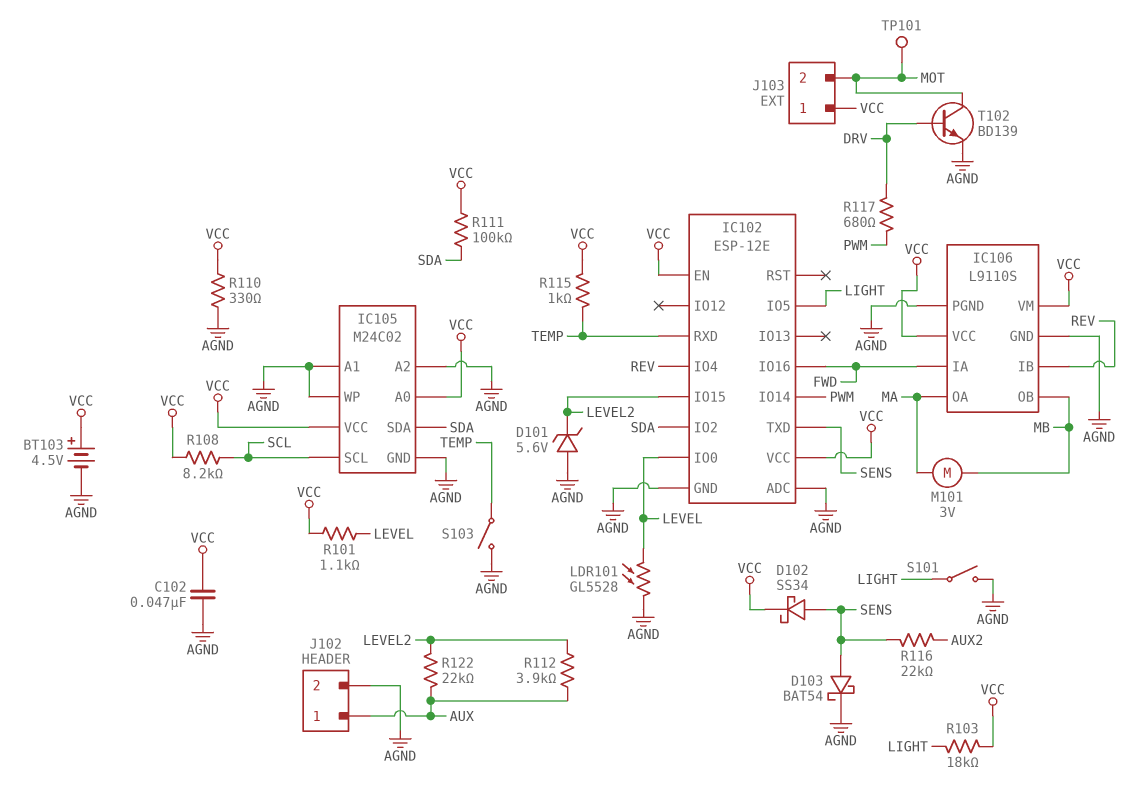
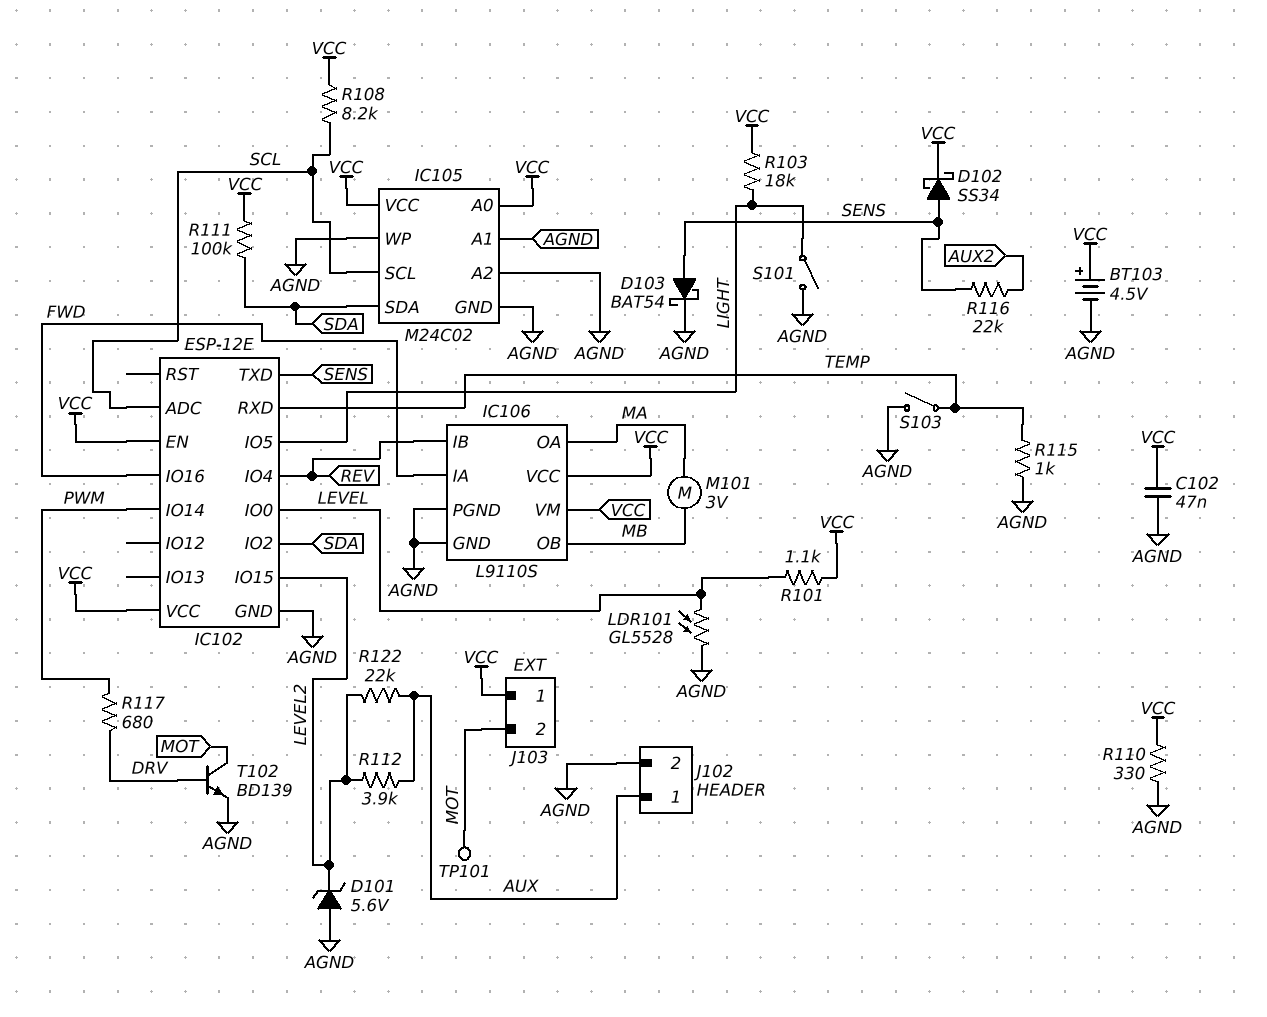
IC102 pin ADC: AGND -> SCL
R115: 1k (TEMP, VCC) -> 1k (AGND, TEMP)

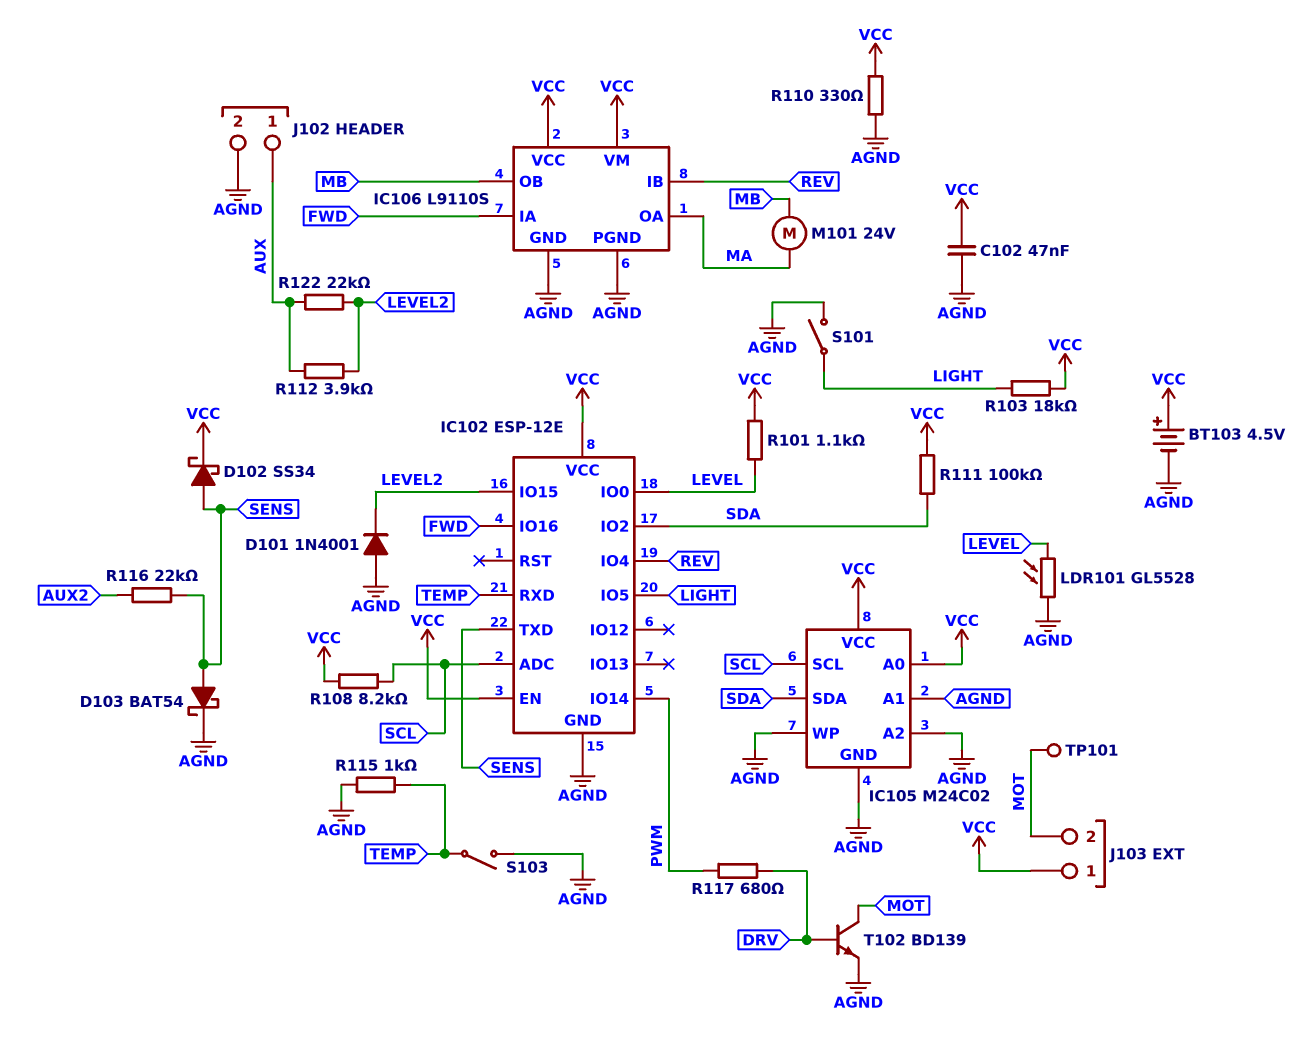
D101: zener 5.6V (A AGND, K LEVEL2) -> diode 1N4001 (A AGND, K LEVEL2)
M101: motor 3V (MA, MB) -> motor 24V (MA, MB)

